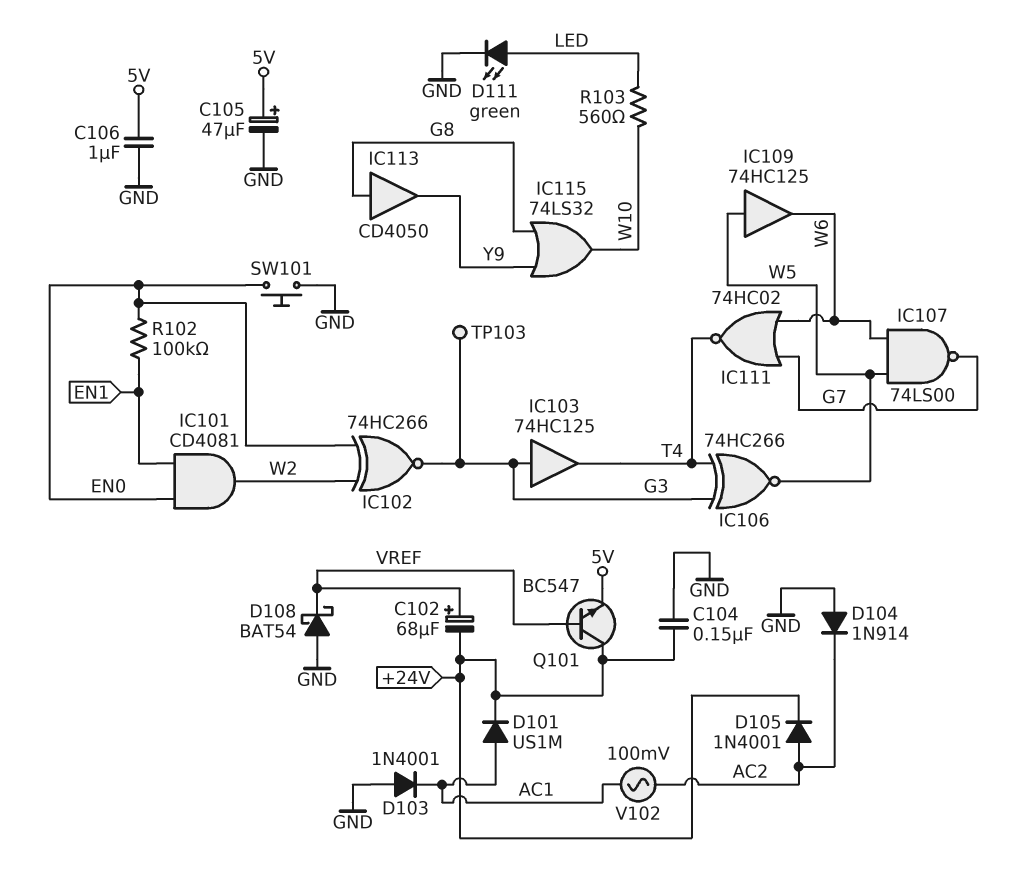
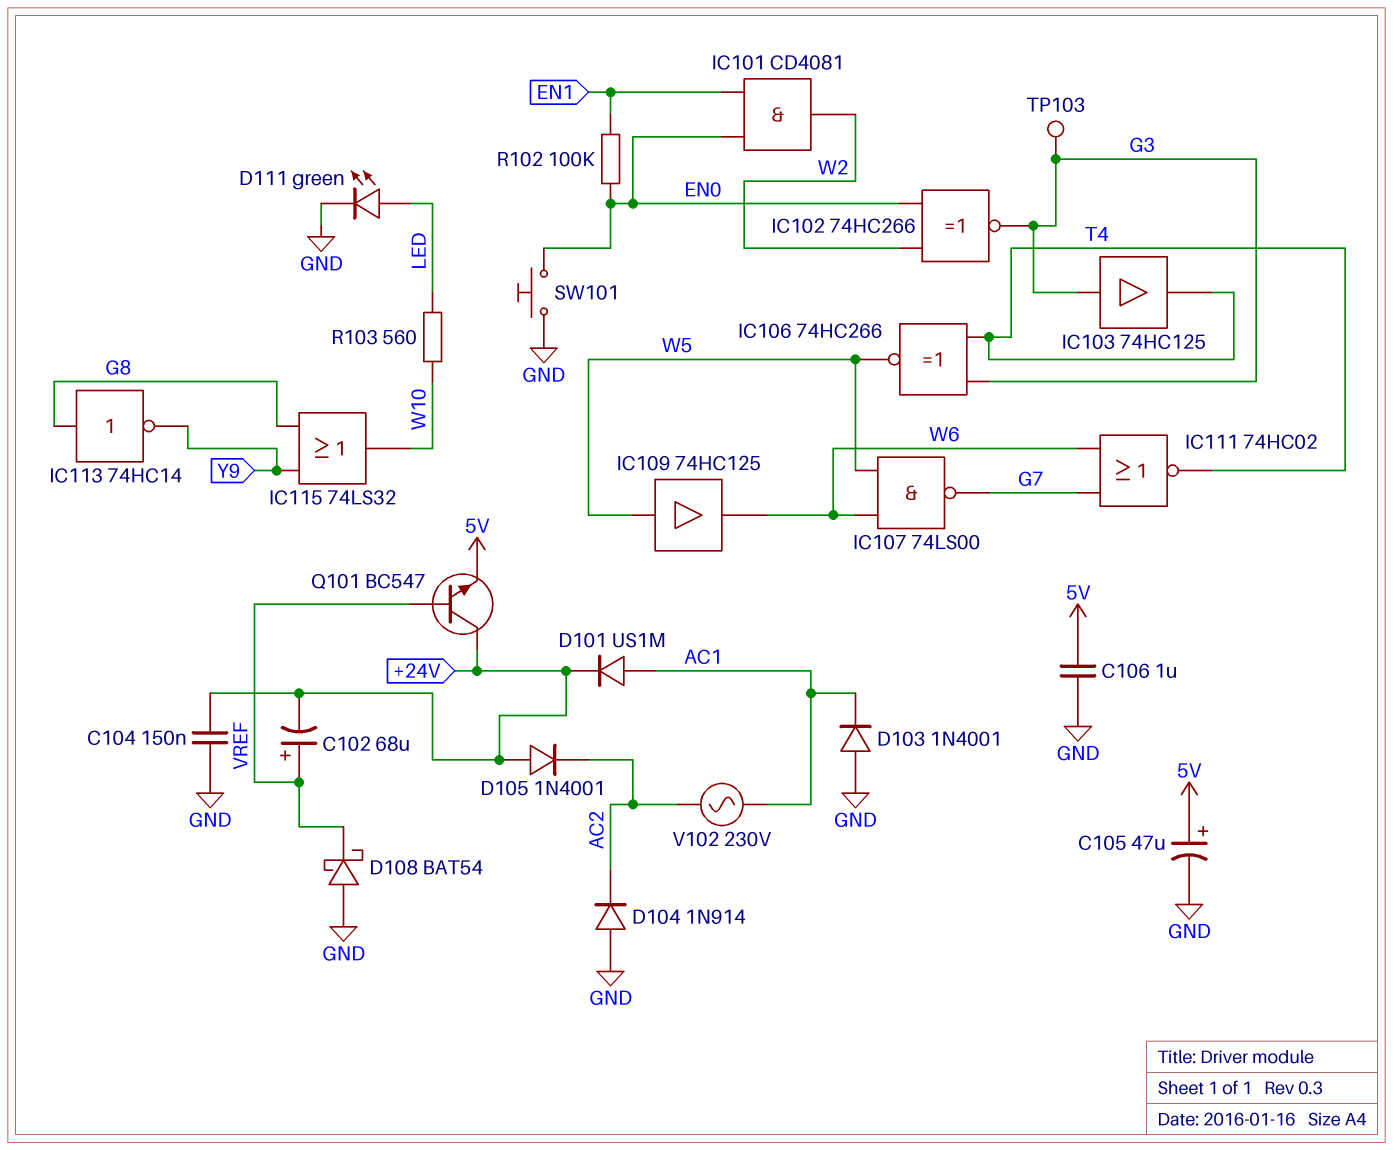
D105: diode 1N4001 (A AC2, K +24V) -> diode 1N4001 (A +24V, K AC2)
IC113: buffer CD4050 (in G8, out Y9) -> NOT 74HC14 (in G8, out Y9)
V102: AC 100mV (AC1, AC2) -> AC 230V (AC1, AC2)

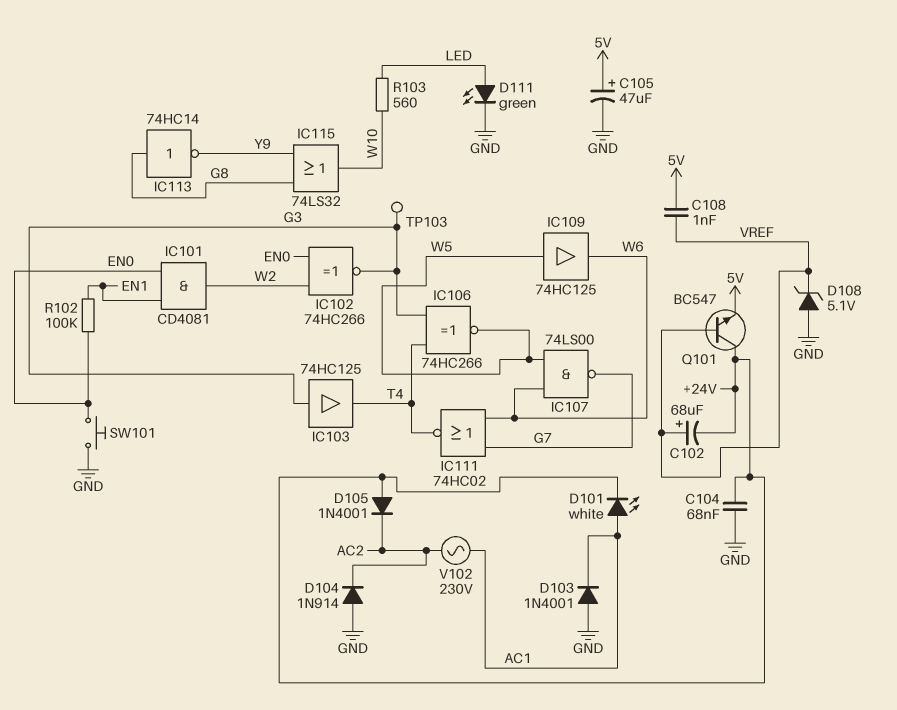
C104: 150nF (+24V, GND) -> 68nF (+24V, GND)
C106: 1uF (5V, GND) -> none
C108: none -> 1nF (5V, VREF)
D101: diode US1M (A AC1, K +24V) -> LED white (A AC1, K +24V)
D108: schottky BAT54 (A GND, K VREF) -> zener 5.1V (A GND, K VREF)

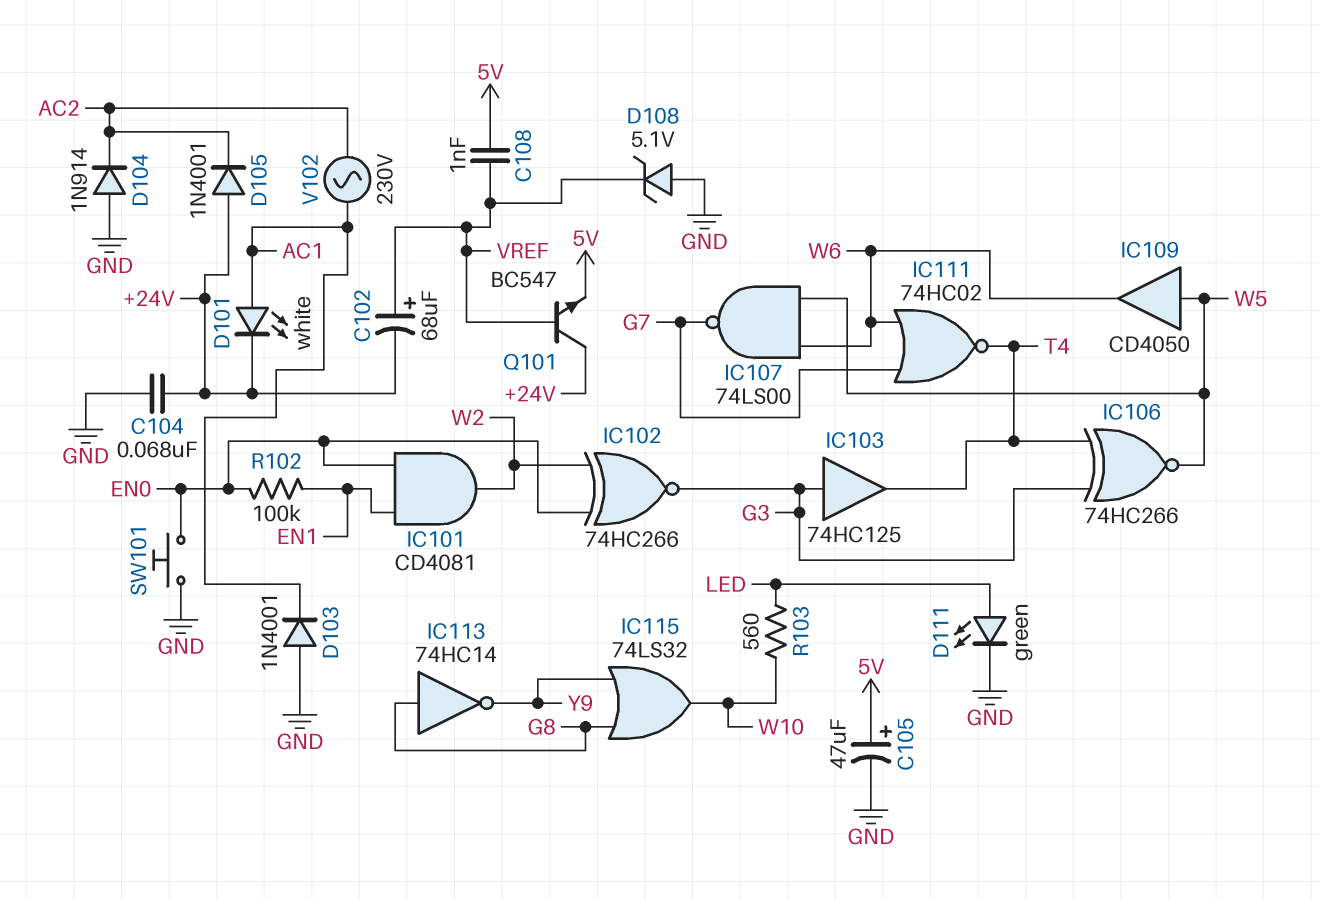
IC109: buffer 74HC125 (in W5, out W6) -> buffer CD4050 (in W5, out W6)
TP103: test point (G3) -> none

